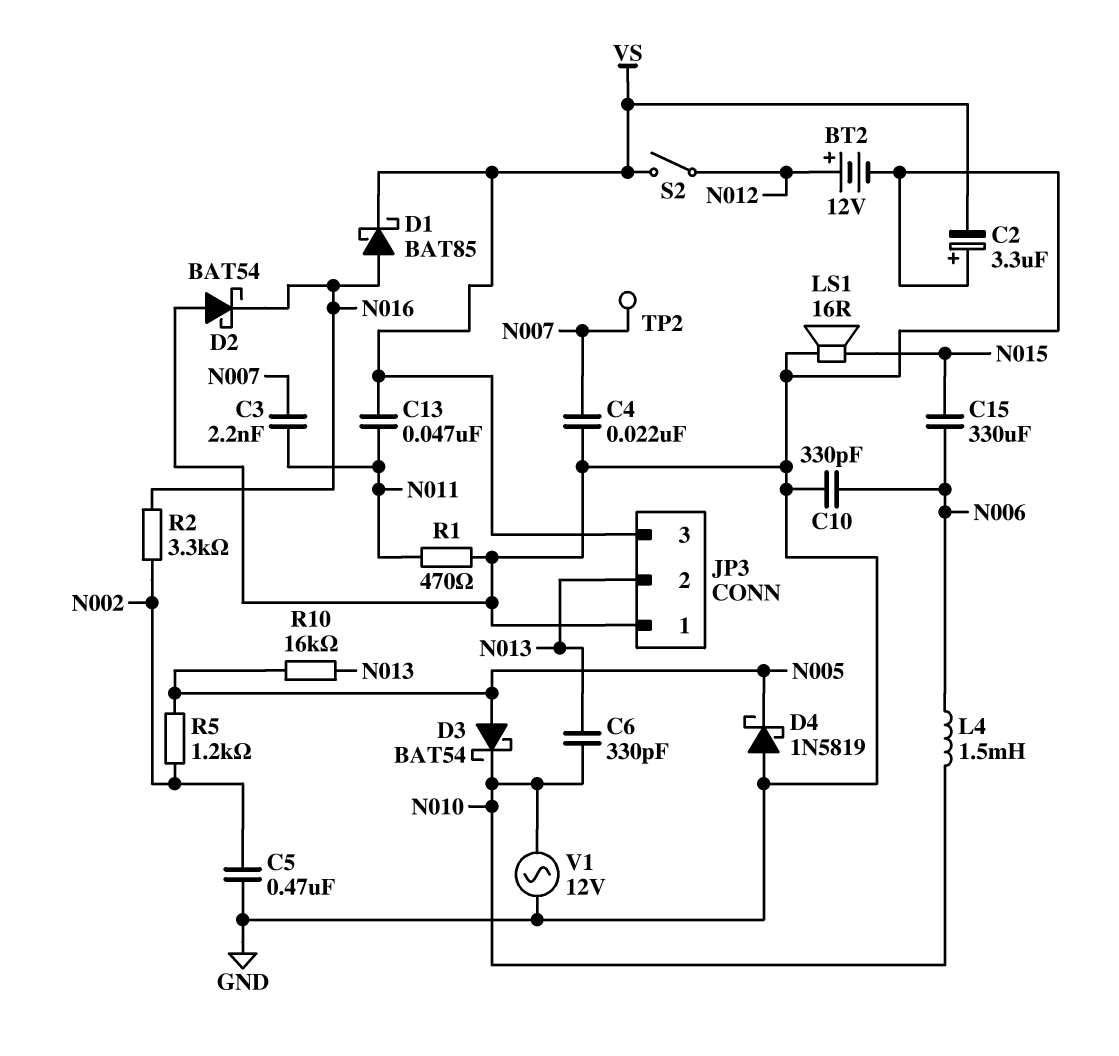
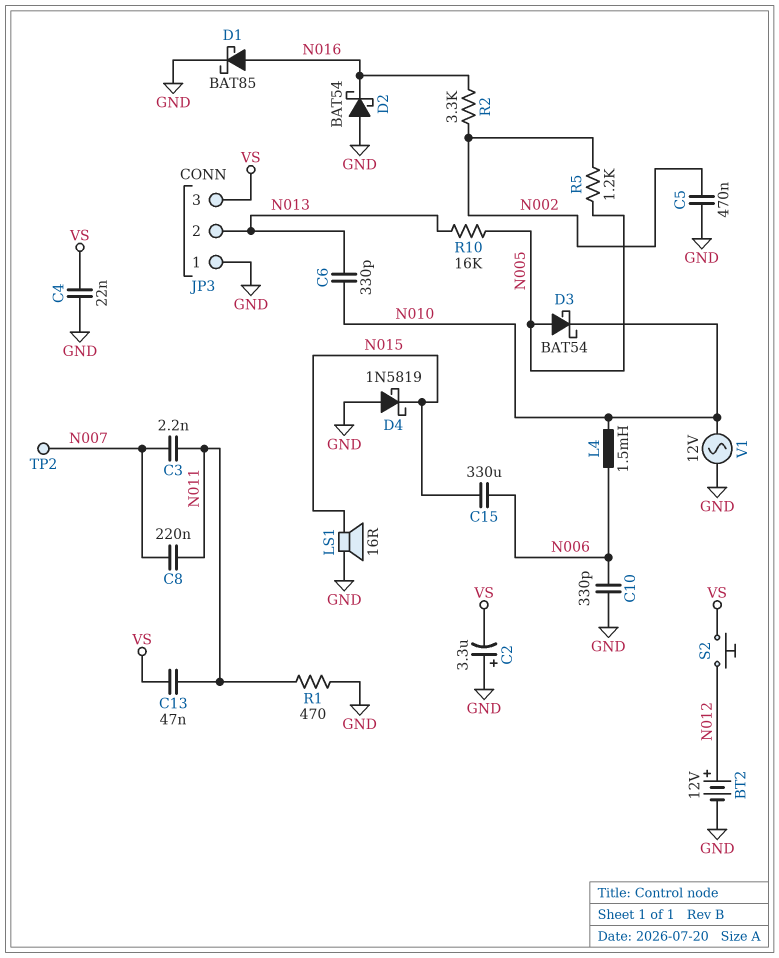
C4: 22nF (GND, N007) -> 22nF (GND, VS)
C8: none -> 220nF (N007, N011)
D1: schottky BAT85 (A N016, K VS) -> schottky BAT85 (A N016, K GND)
D4: schottky 1N5819 (A GND, K N005) -> schottky 1N5819 (A GND, K N015)
S2: switch (N012, VS) -> button (N012, VS)

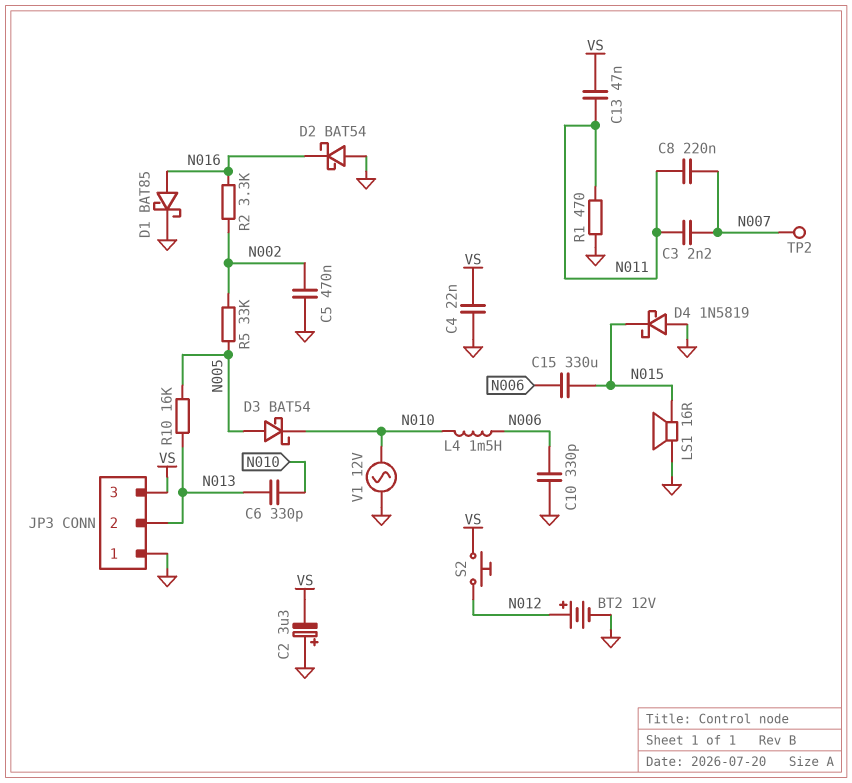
R5: 1.2k (N002, N005) -> 33k (N002, N005)

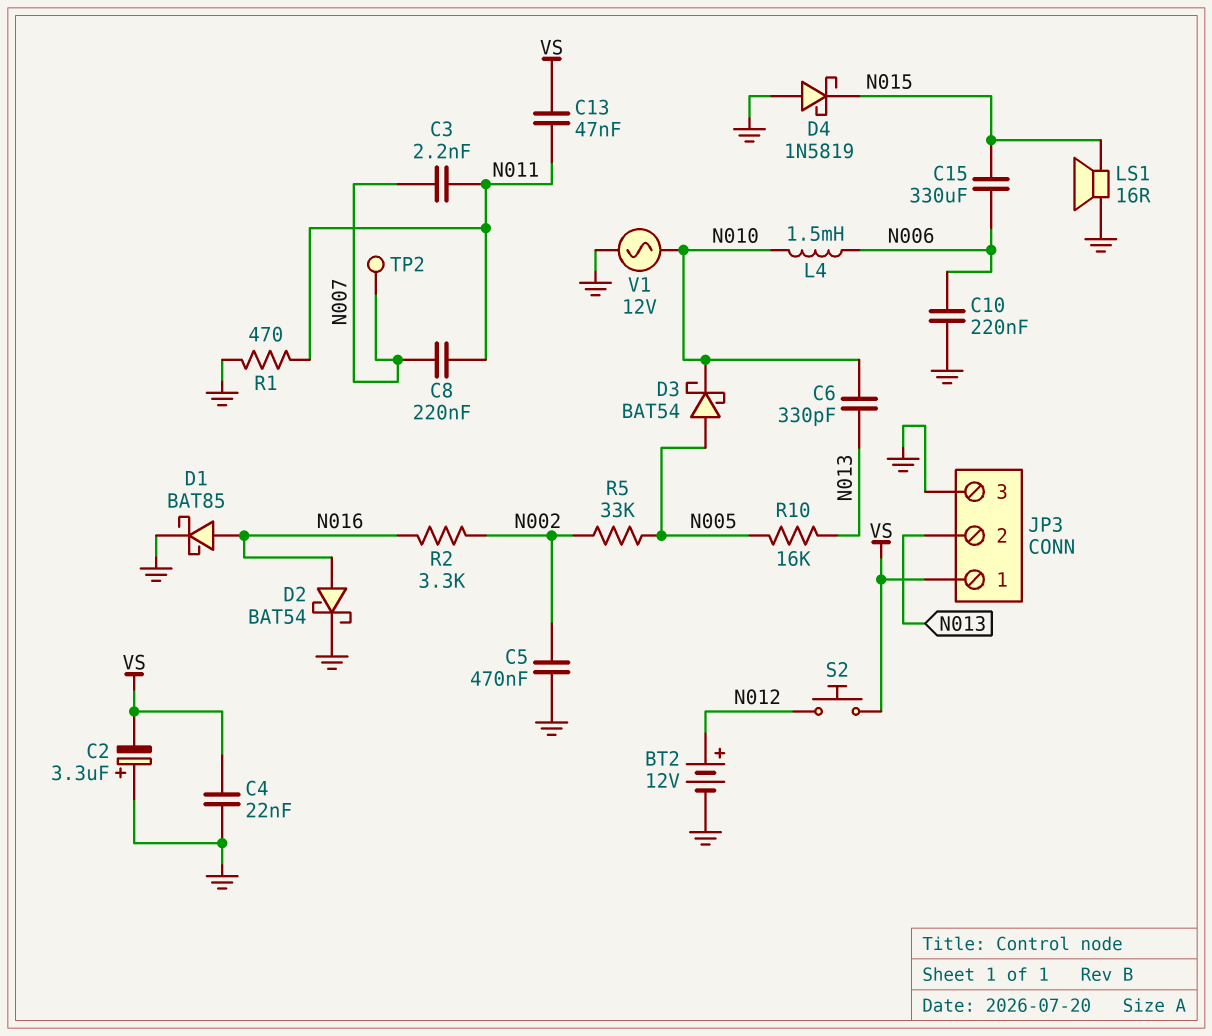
C10: 330pF (GND, N006) -> 220nF (GND, N006)
D2: schottky BAT54 (A GND, K N016) -> schottky BAT54 (A N016, K GND)
JP3 pin 1: GND -> VS
JP3 pin 3: VS -> GND

